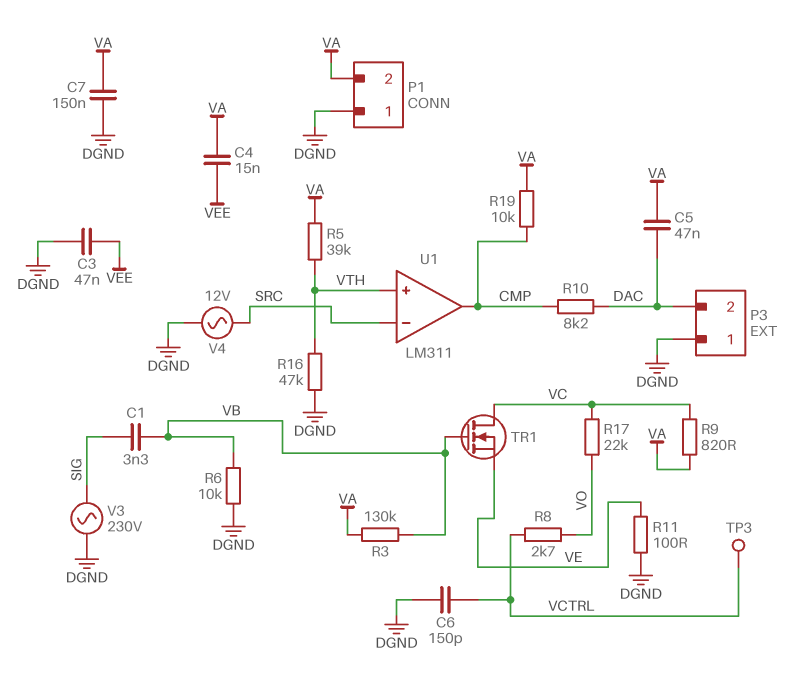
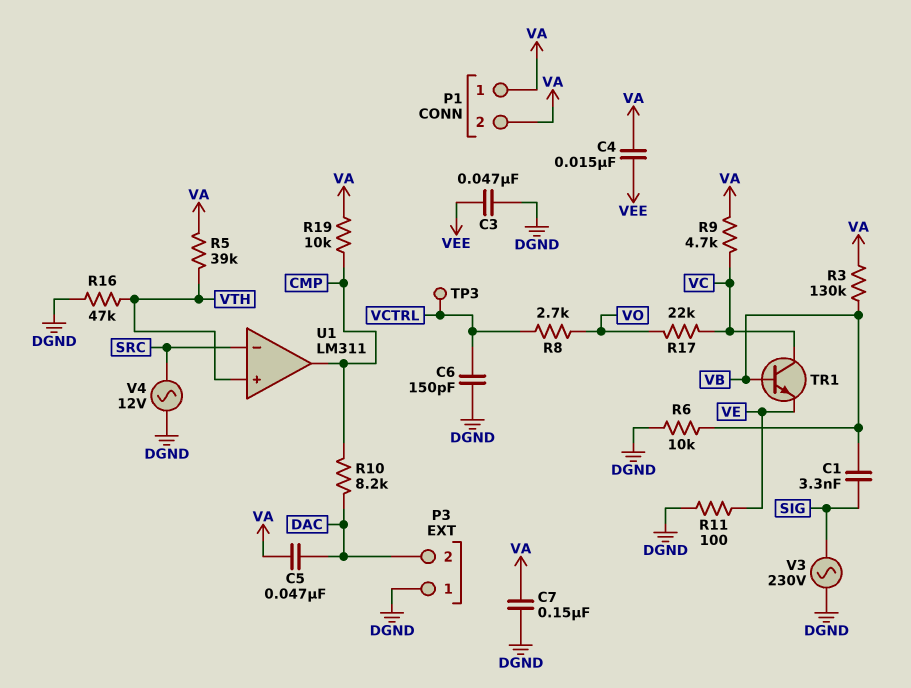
P1 pin 1: DGND -> VA
R9: 820 (VA, VC) -> 4.7k (VA, VC)
TR1: NMOS (G VB, D VC, S VE) -> NPN (B VB, C VC, E VE)

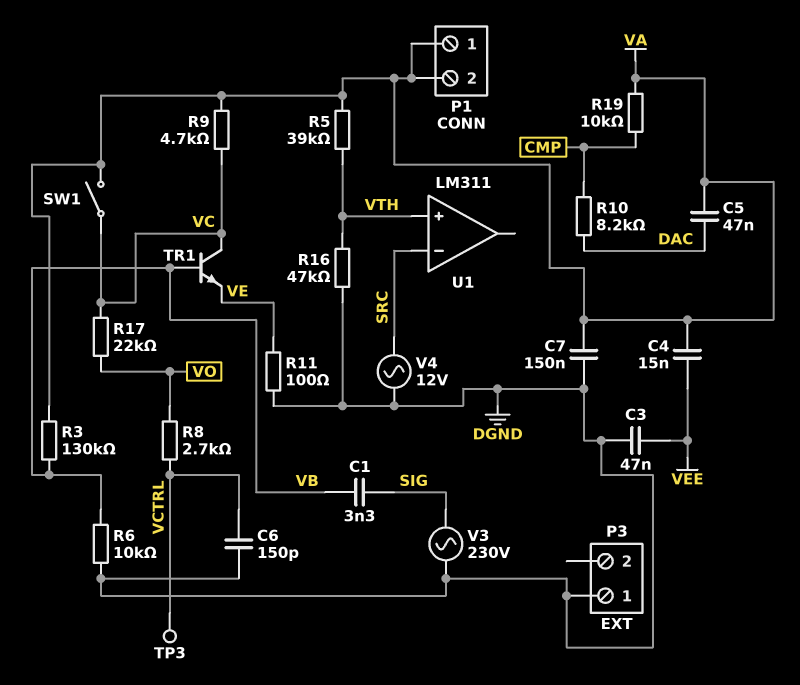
P3 pin 2: DAC -> none
SW1: none -> switch (VA, VC)
U1 pin out: CMP -> none

